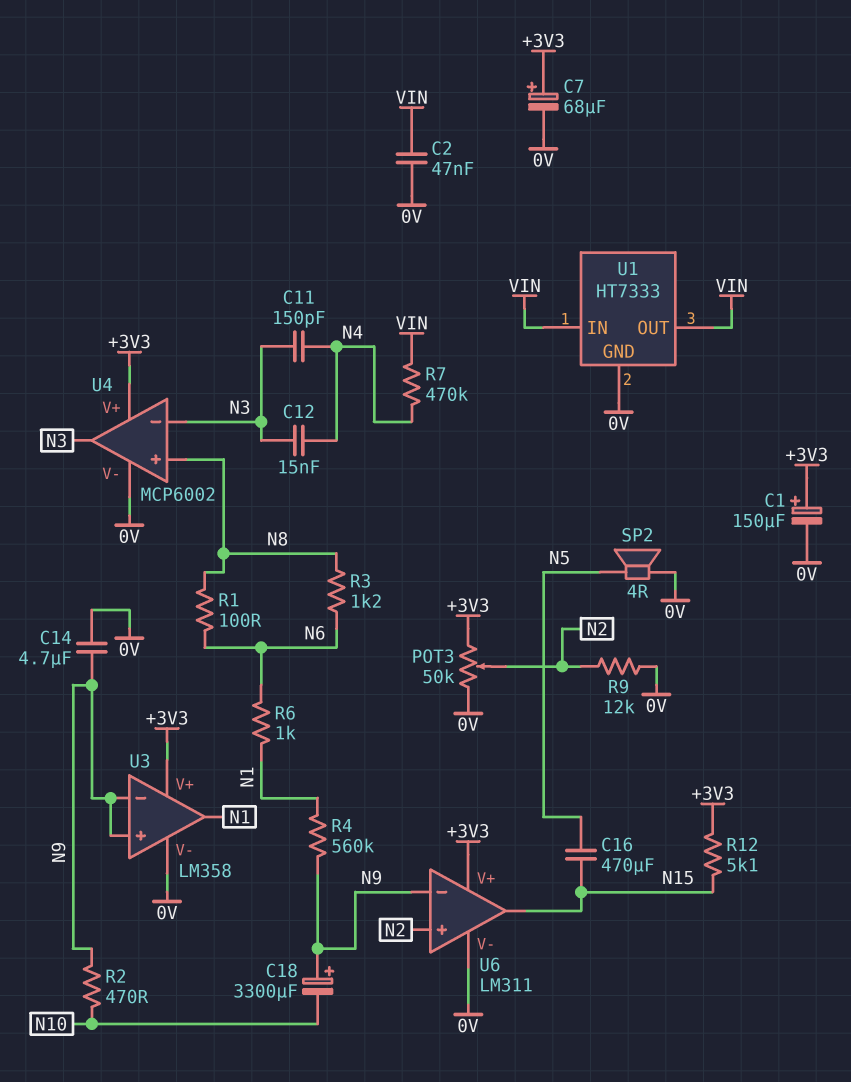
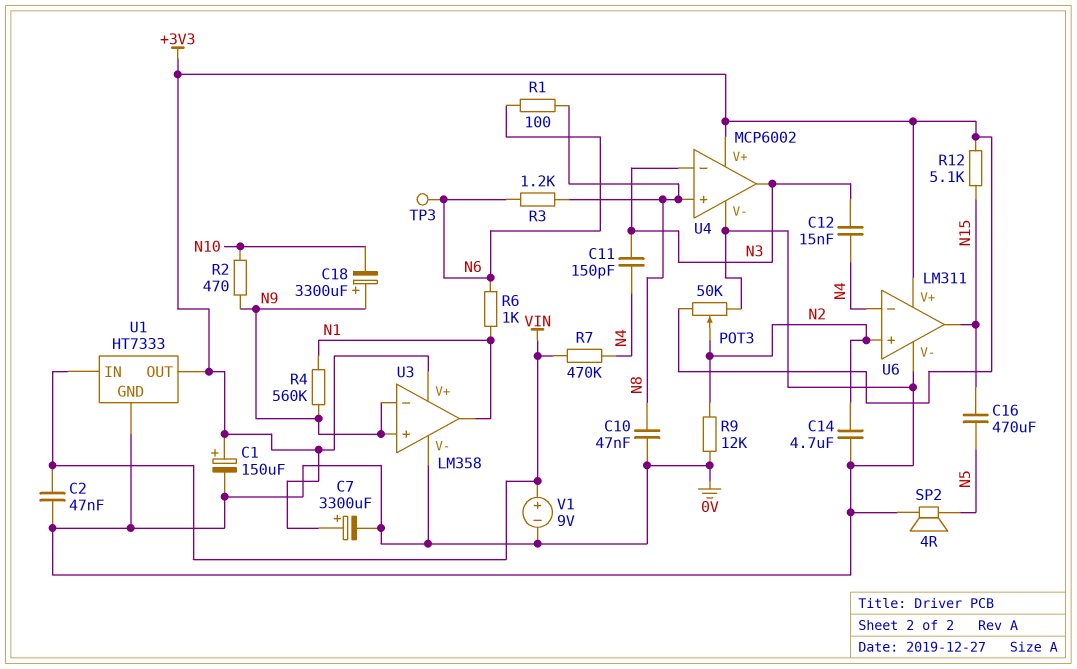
C7: 68uF (plus +3V3, minus 0V) -> 3300uF (plus +3V3, minus 0V)
C10: none -> 47nF (0V, N8)
C14: 4.7uF (0V, N9) -> 4.7uF (0V, N2)
TP3: none -> test point (N6)
U1 pin OUT: VIN -> +3V3
U6 pin in-: N9 -> N4
V1: none -> 9V (plus VIN, minus 0V)

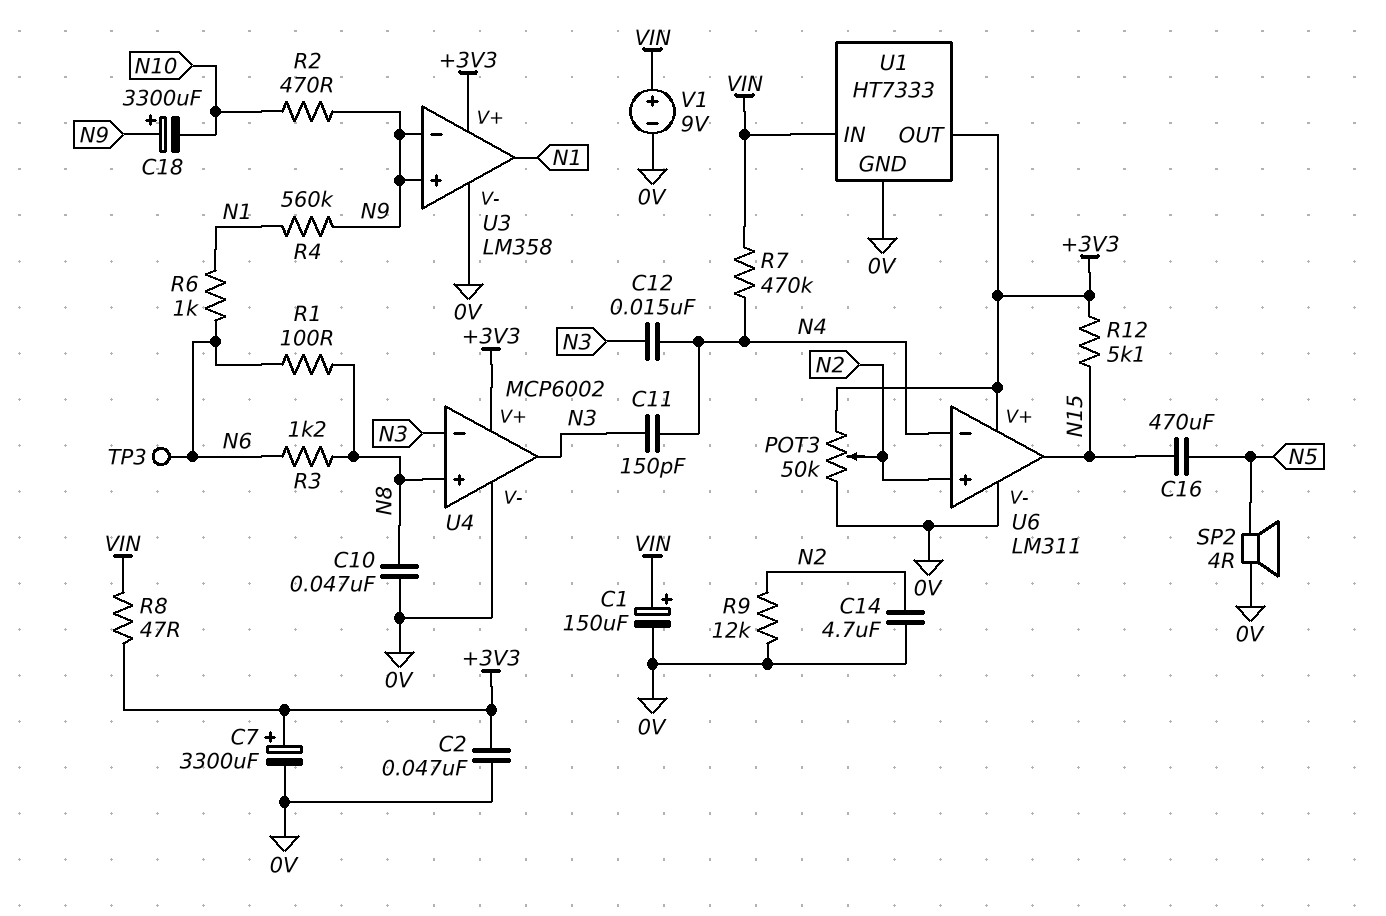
C1: 150uF (plus +3V3, minus 0V) -> 150uF (plus VIN, minus 0V)
C2: 47nF (0V, VIN) -> 47nF (+3V3, 0V)
R8: none -> 47 (+3V3, VIN)

